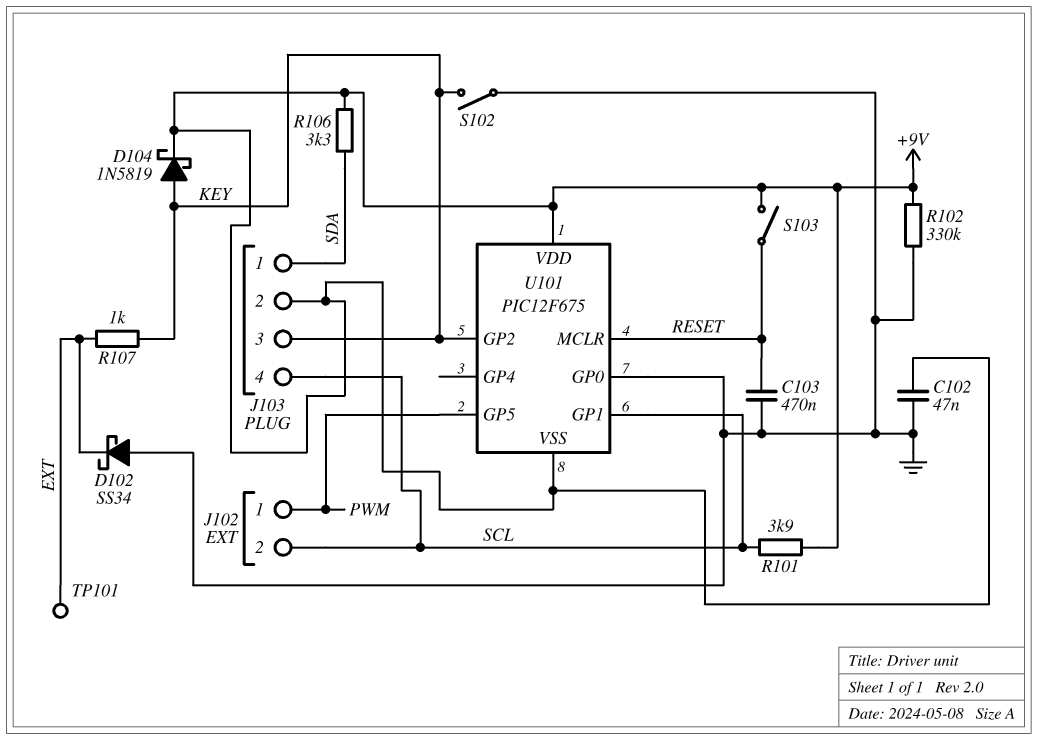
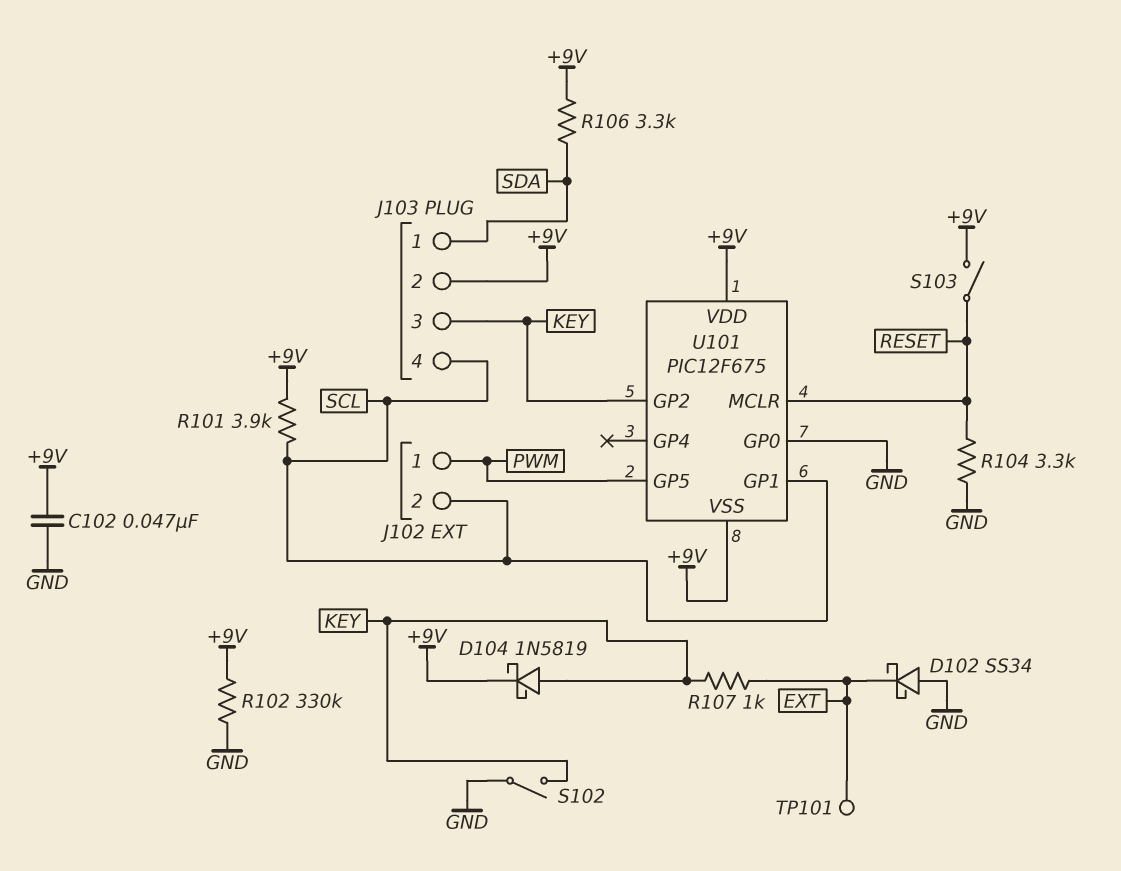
C103: 470nF (GND, RESET) -> none
R104: none -> 3.3k (GND, RESET)

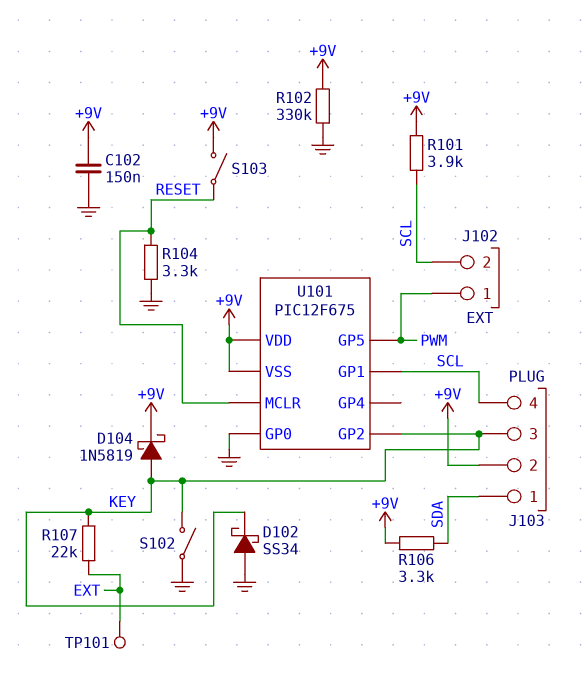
C102: 47nF (+9V, GND) -> 150nF (+9V, GND)
D102: schottky SS34 (A GND, K EXT) -> schottky SS34 (A GND, K KEY)
R107: 1k (EXT, KEY) -> 22k (EXT, KEY)

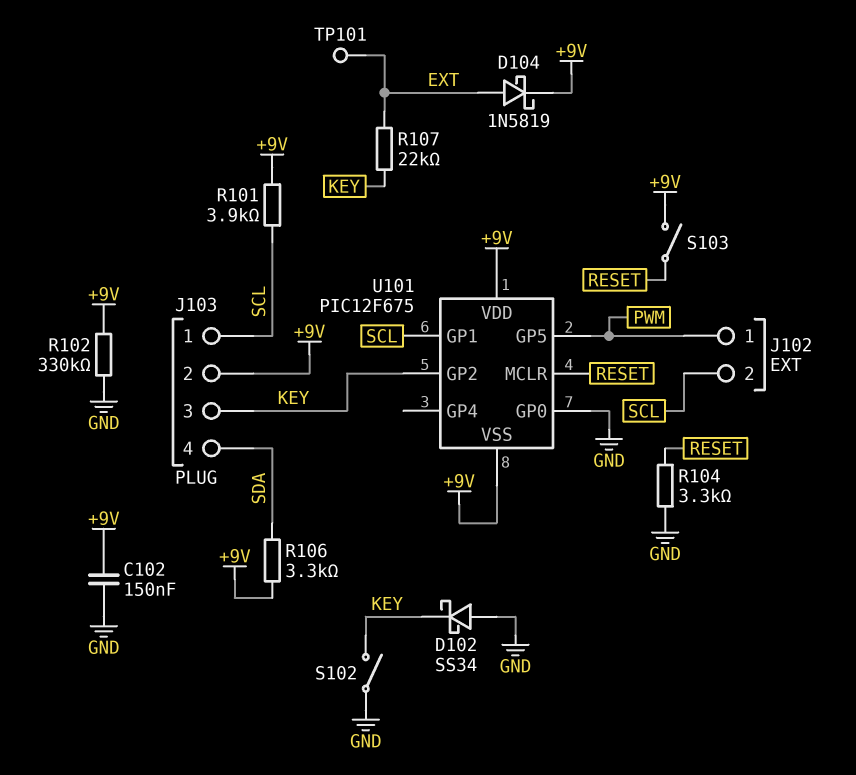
D104: schottky 1N5819 (A KEY, K +9V) -> schottky 1N5819 (A EXT, K +9V)
J103 pin 1: SDA -> SCL
J103 pin 4: SCL -> SDA

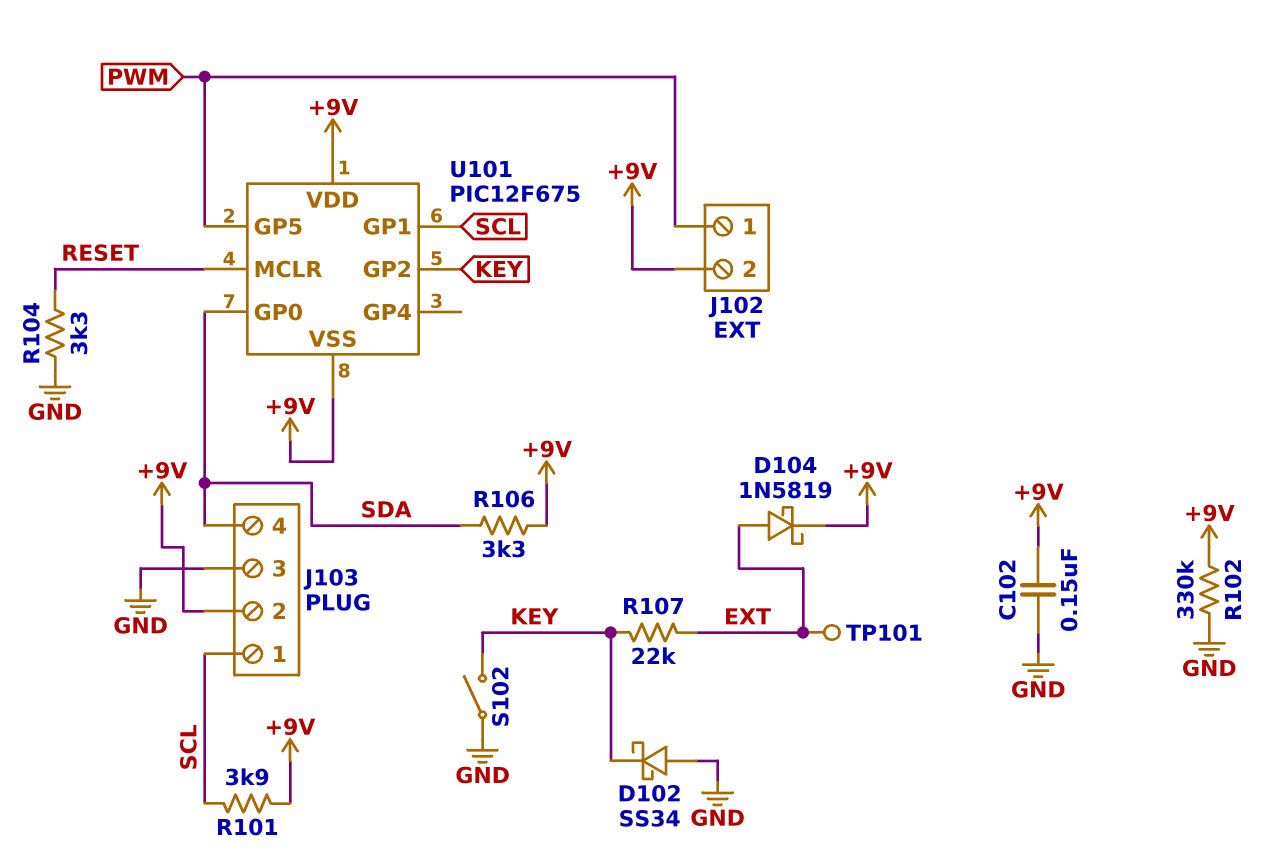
J102 pin 2: SCL -> +9V
J103 pin 3: KEY -> GND
S103: switch (+9V, RESET) -> none
U101 pin GP0: GND -> SDA

